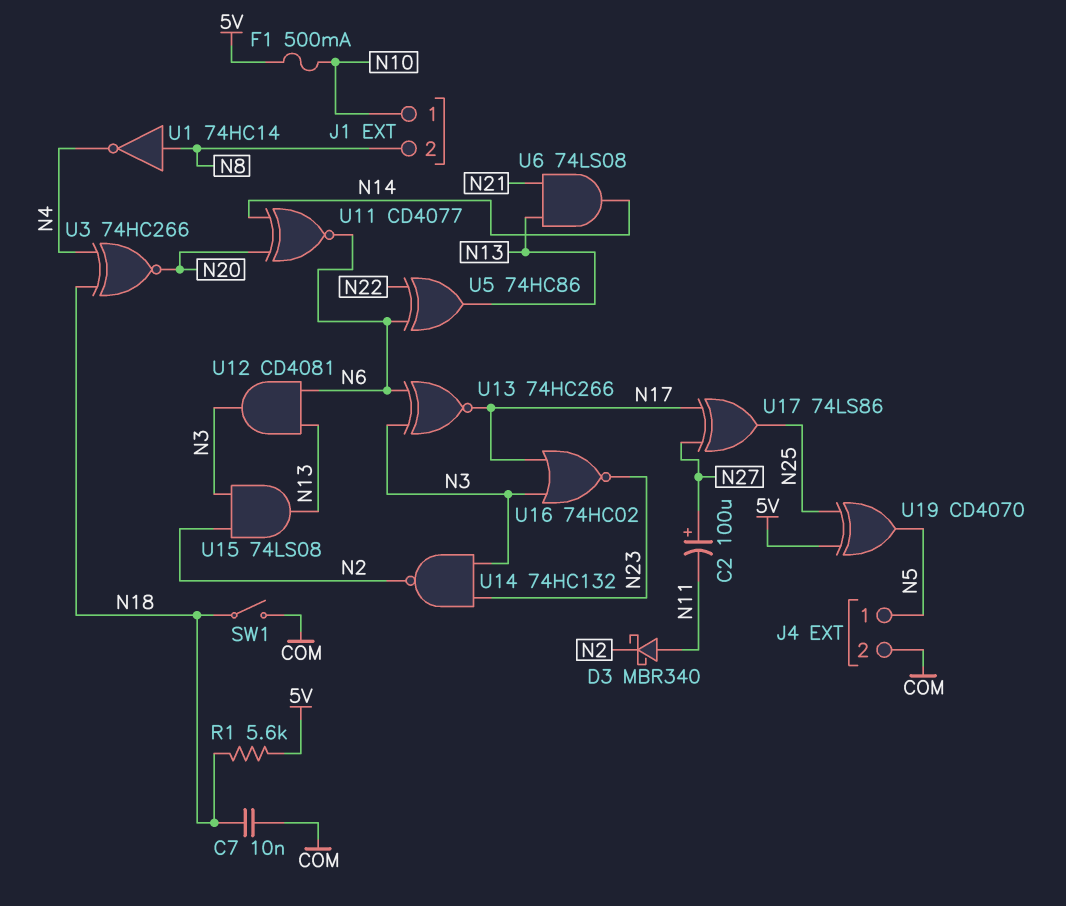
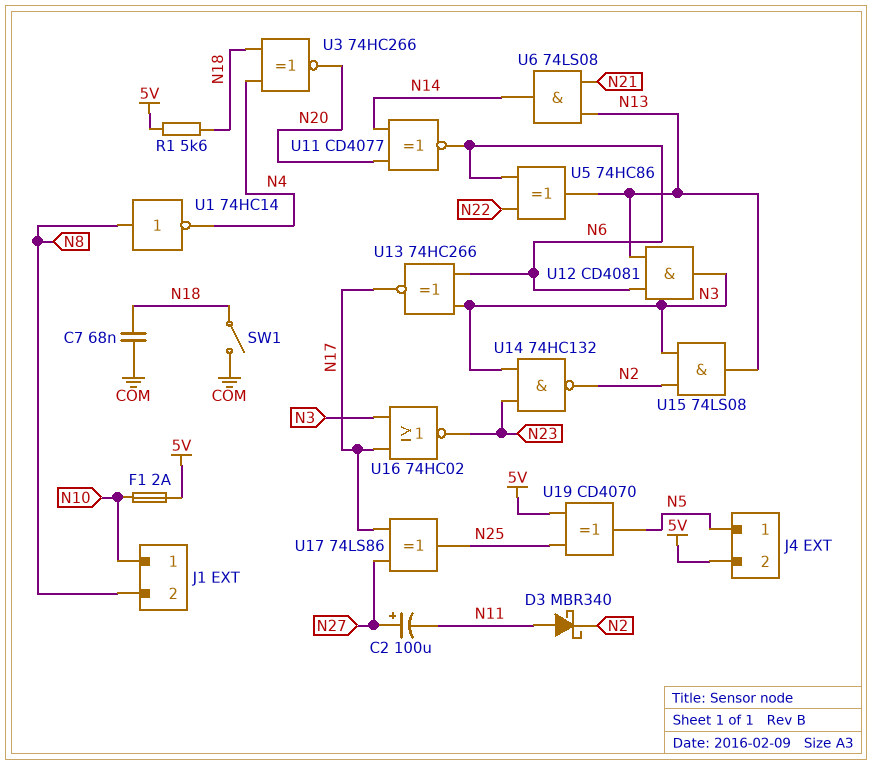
C7: 10nF (COM, N18) -> 68nF (COM, N18)
F1: 500mA (5V, N10) -> 2A (5V, N10)
J4 pin 2: COM -> 5V

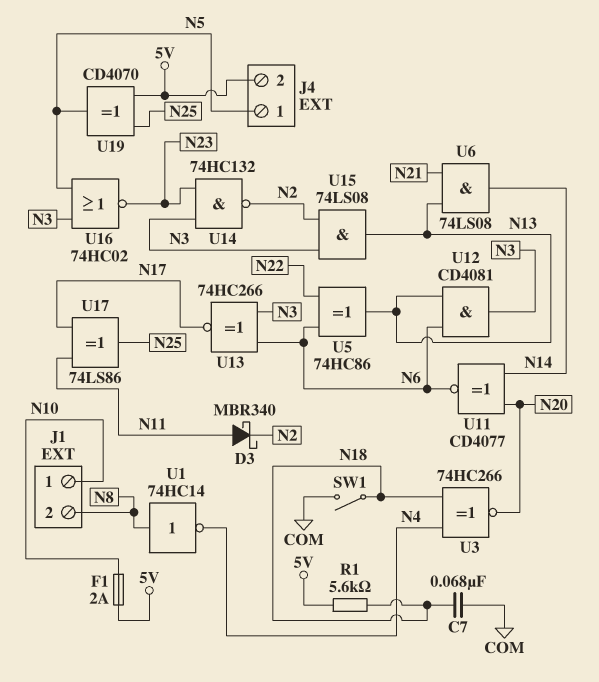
C2: 100uF (plus N27, minus N11) -> none
U16: NOR 74HC02 (in N3, in N17, out N23) -> NOR 74HC02 (in N3, in N5, out N23)
U17: XOR 74LS86 (in N17, in N27, out N25) -> XOR 74LS86 (in N11, in N17, out N25)

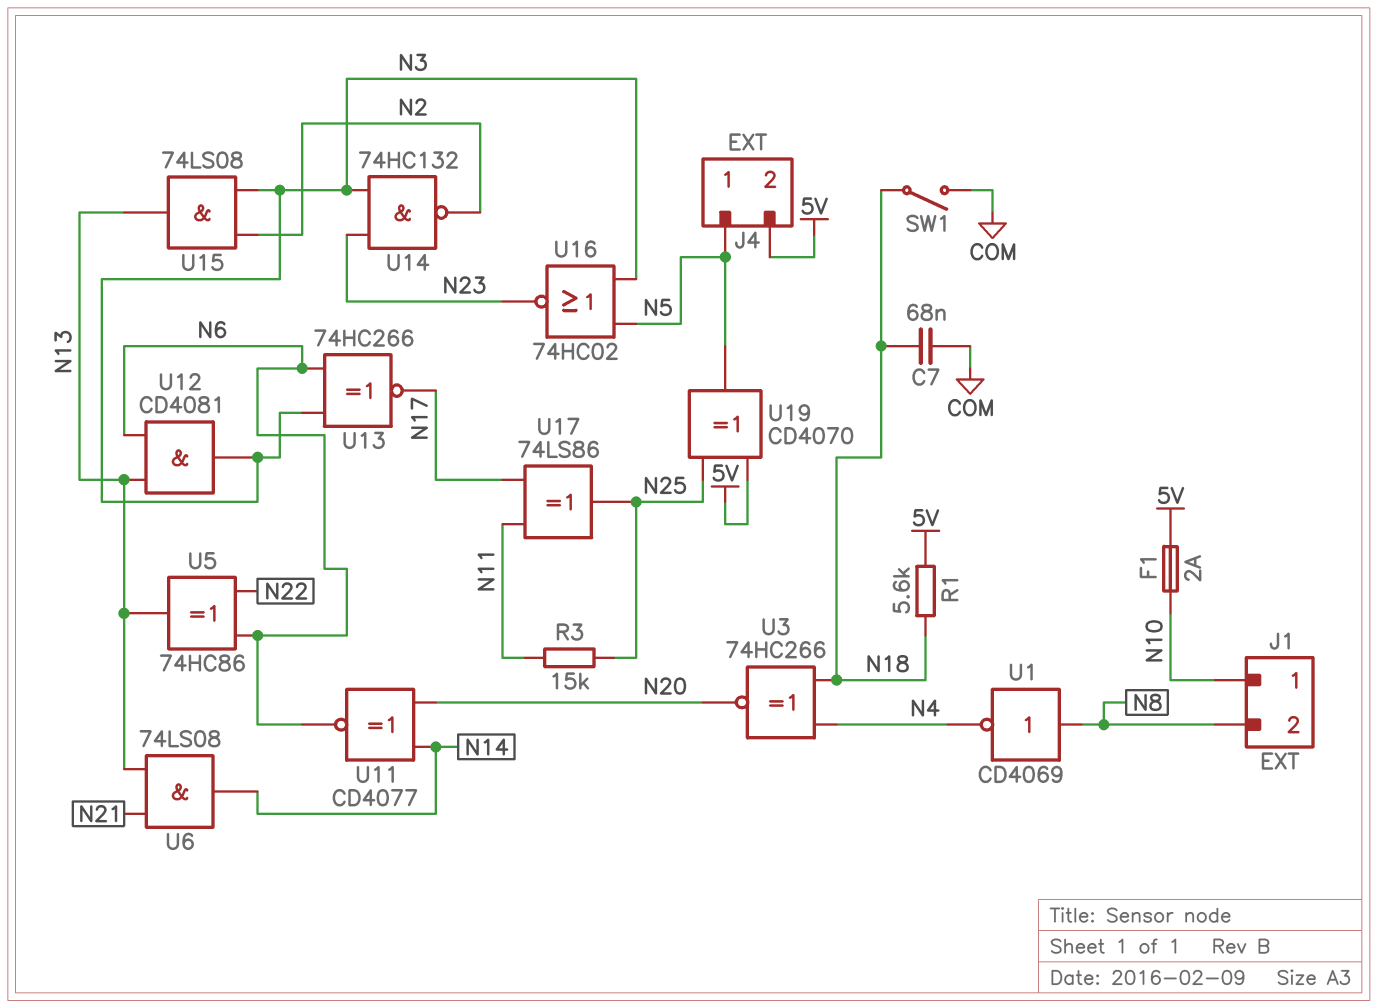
D3: schottky MBR340 (A N11, K N2) -> none
R3: none -> 15k (N11, N25)
U1: NOT 74HC14 (in N8, out N4) -> NOT CD4069 (in N8, out N4)

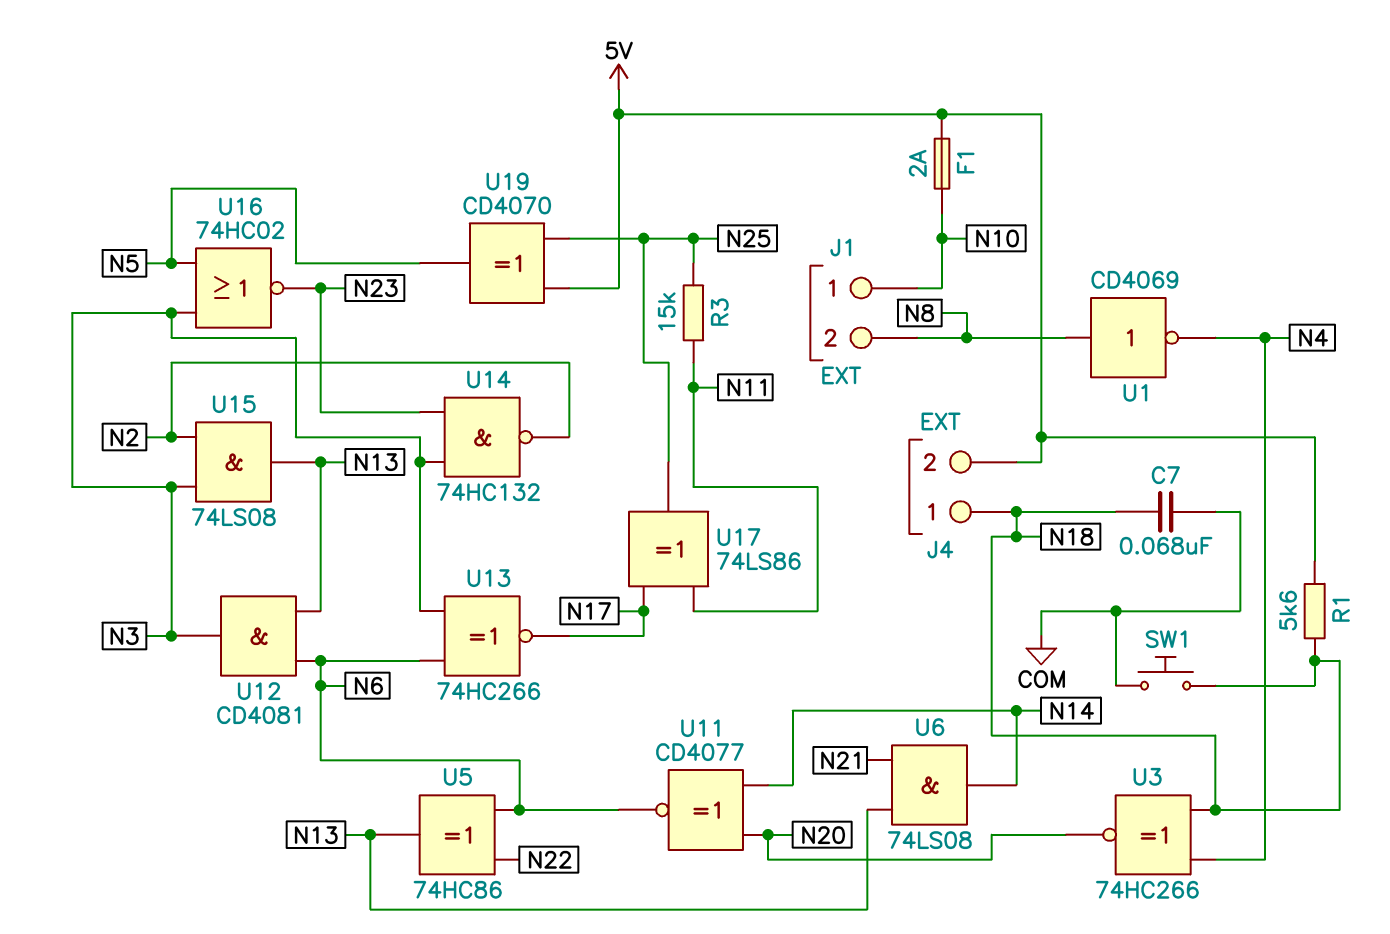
J4 pin 1: N5 -> N18
SW1: switch (COM, N18) -> button (COM, N18)

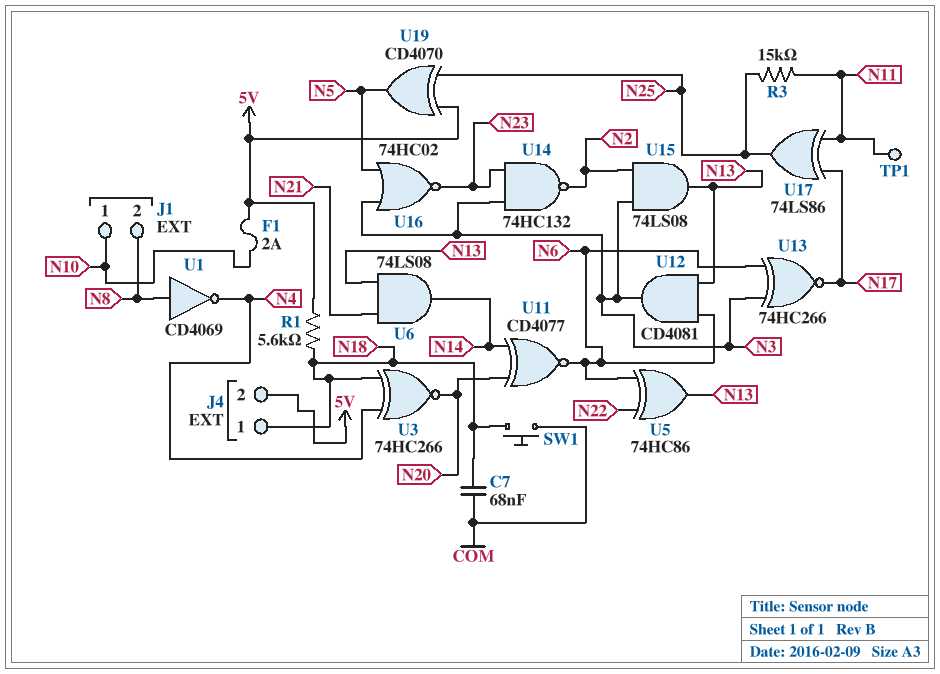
TP1: none -> test point (N11)

